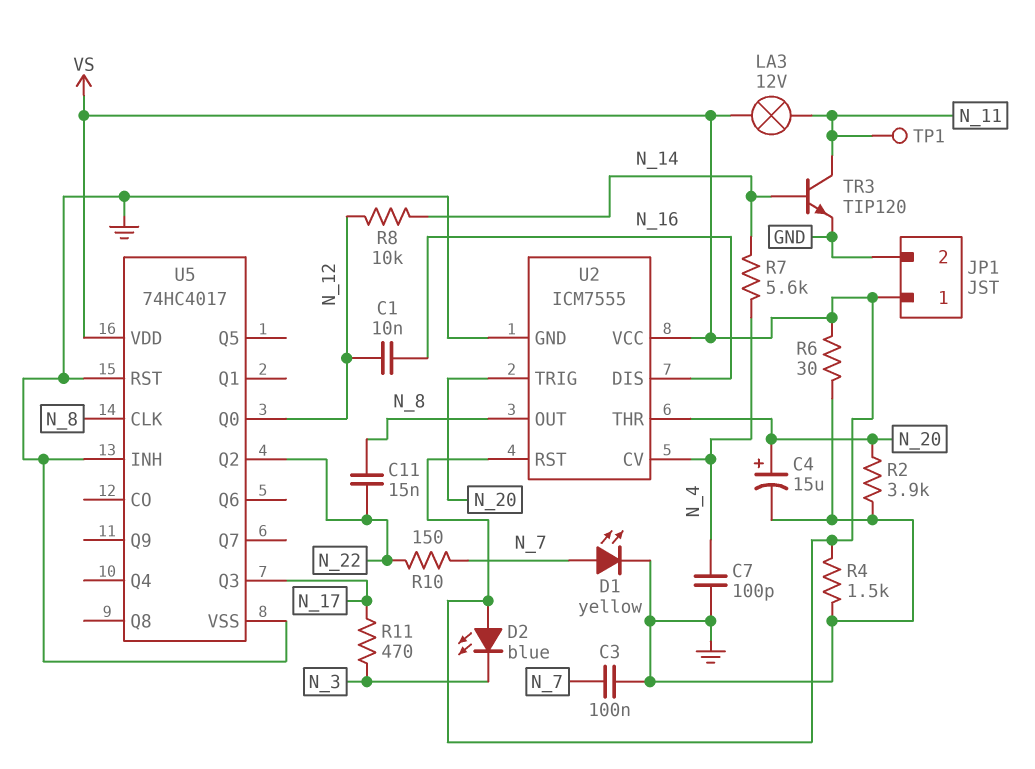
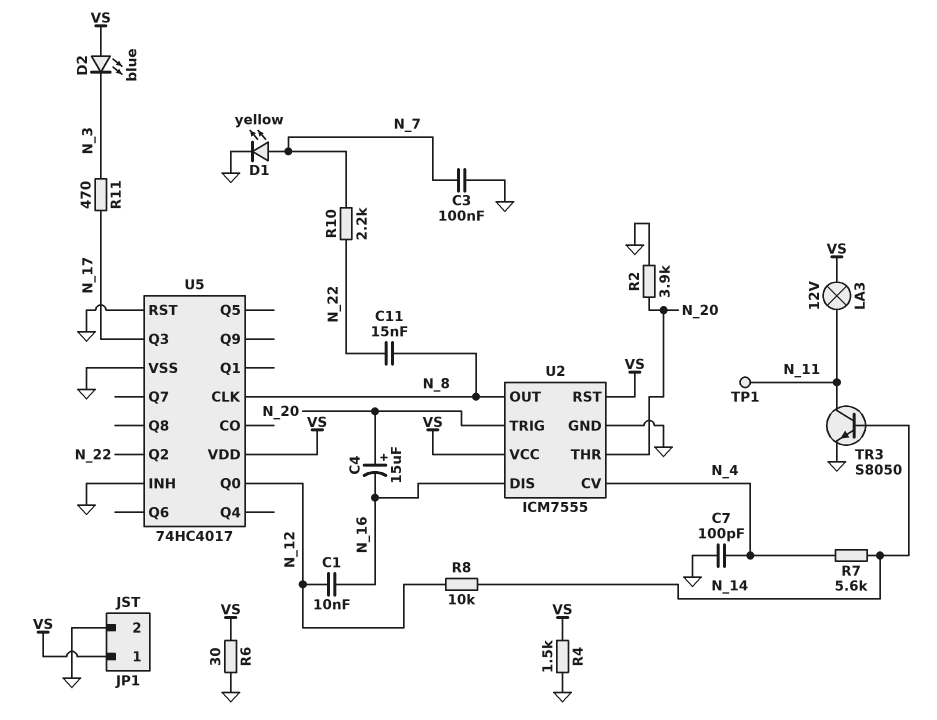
C4: 15uF (plus N_20, minus GND) -> 15uF (plus N_20, minus N_16)
R10: 150 (N_7, N_22) -> 2.2k (N_7, N_22)
TR3: NPN TIP120 (B N_14, C N_11, E GND) -> NPN S8050 (B N_14, C N_11, E GND)

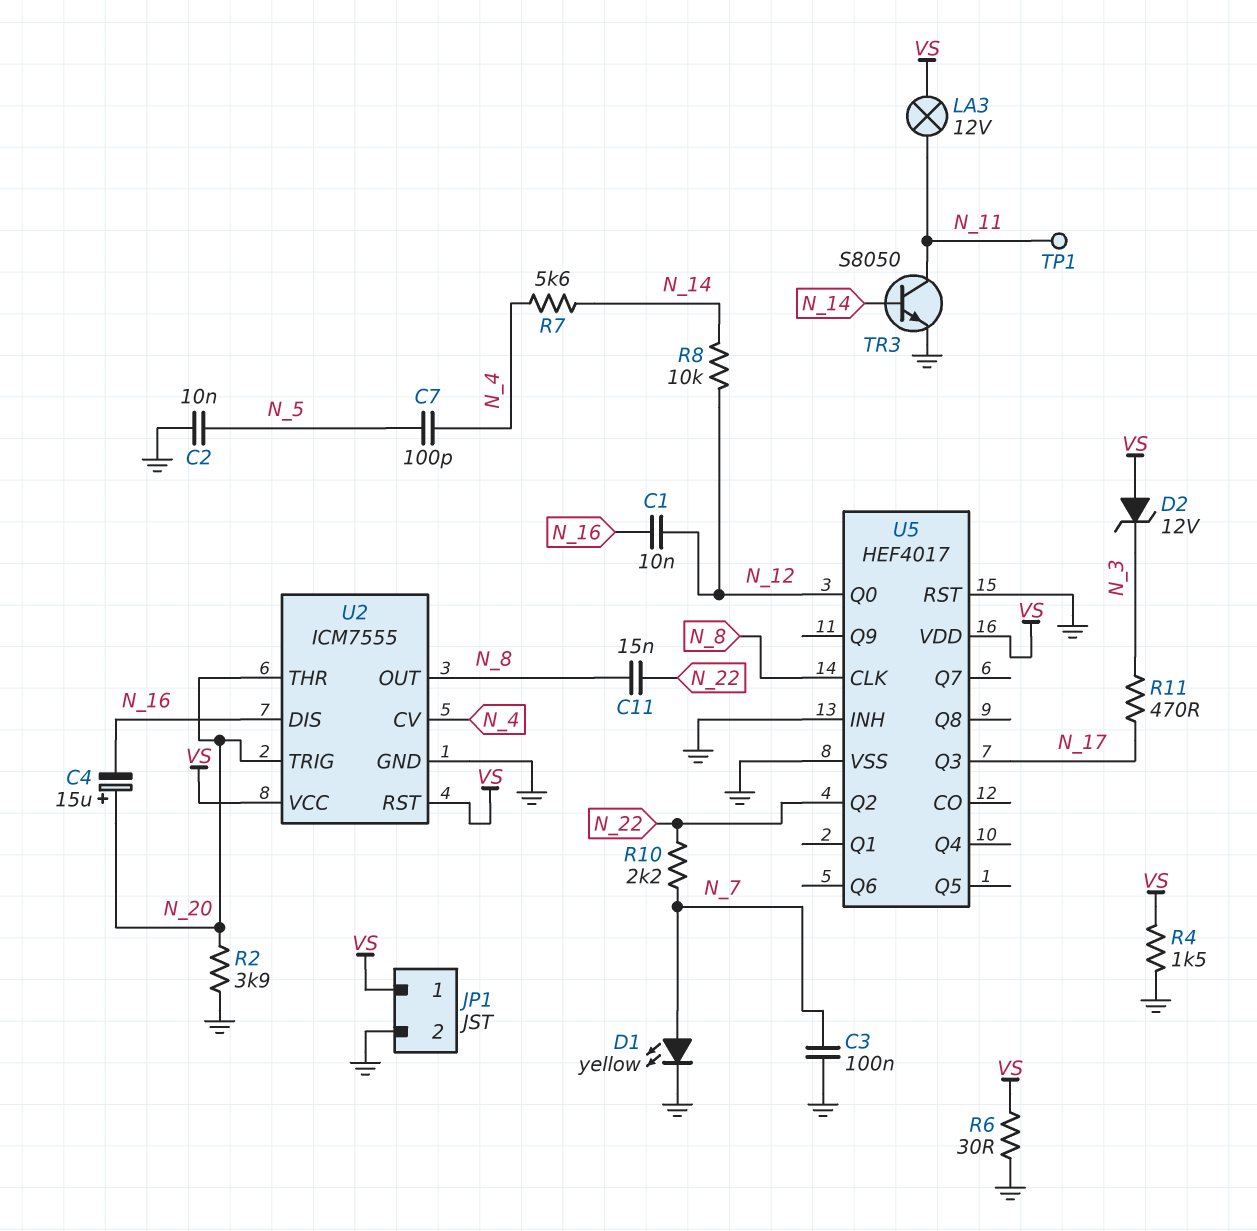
C2: none -> 10nF (GND, N_5)
C7: 100pF (GND, N_4) -> 100pF (N_4, N_5)
D2: LED blue (A VS, K N_3) -> zener 12V (A VS, K N_3)
U5: 74HC4017 -> HEF4017

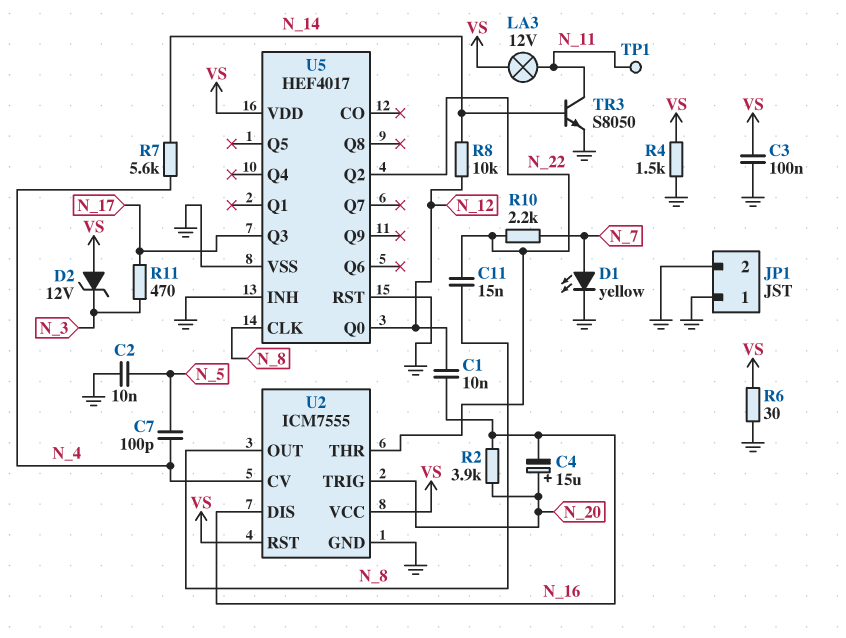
C3: 100nF (GND, N_7) -> 100nF (GND, VS)
JP1 pin 1: VS -> GND
R2: 3.9k (GND, N_20) -> 3.9k (N_16, N_20)
U2 pin THR: N_20 -> N_22

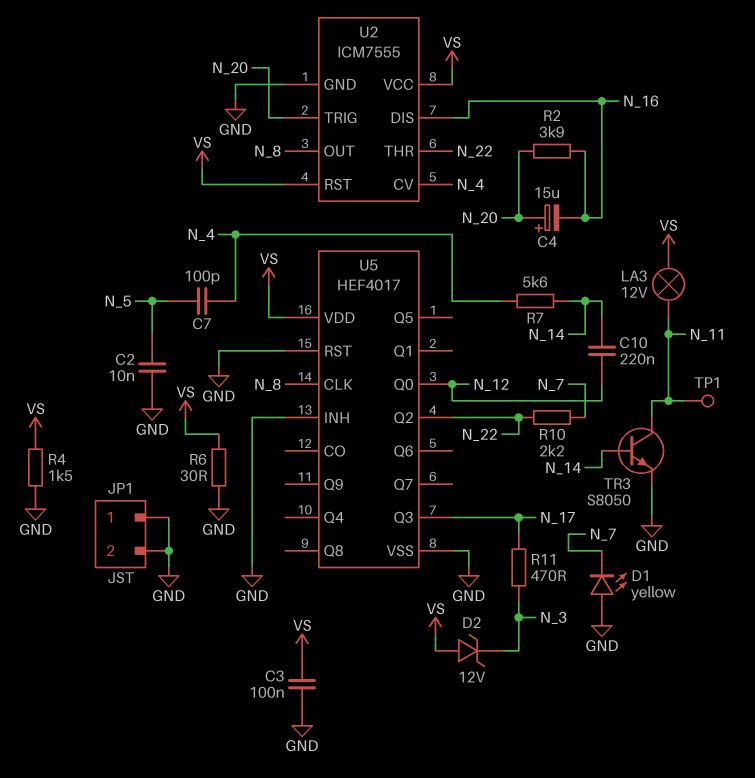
C1: 10nF (N_12, N_16) -> none
C10: none -> 220nF (N_12, N_14)
C11: 15nF (N_8, N_22) -> none
D1: LED yellow (A N_7, K GND) -> LED yellow (A GND, K N_7)
R8: 10k (N_12, N_14) -> none

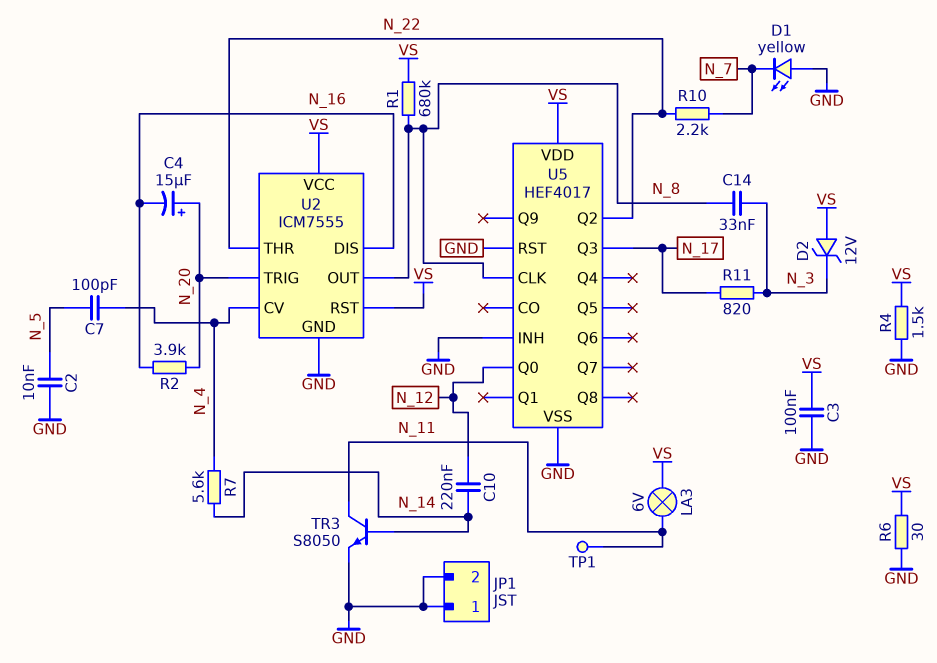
C14: none -> 33nF (N_3, N_8)
LA3: lamp 12V (N_11, VS) -> lamp 6V (N_11, VS)
R1: none -> 680k (N_8, VS)
R11: 470 (N_3, N_17) -> 820 (N_3, N_17)

